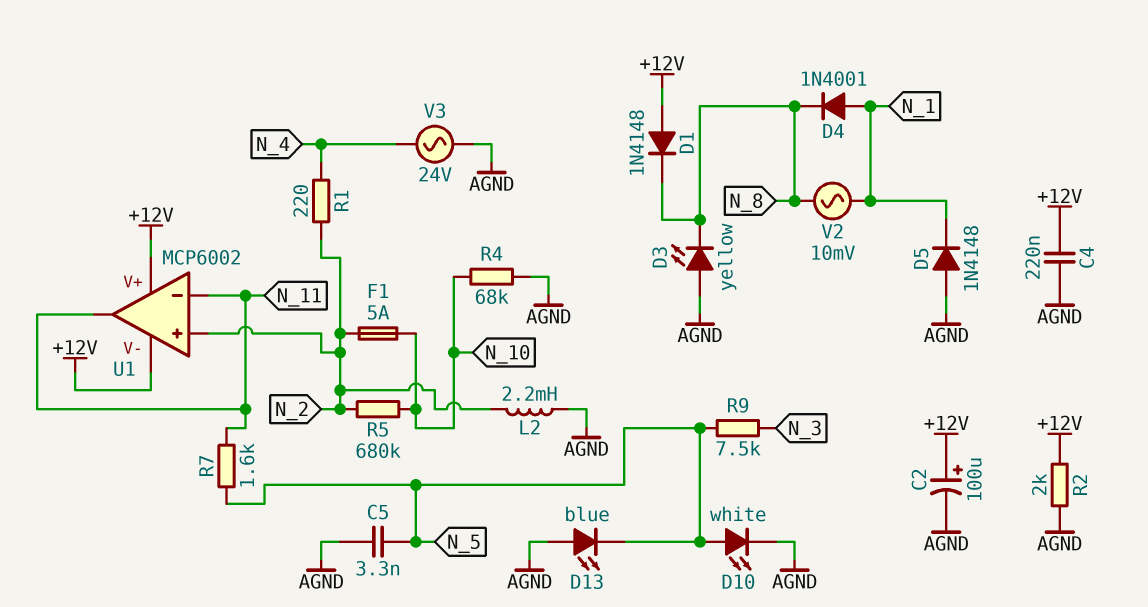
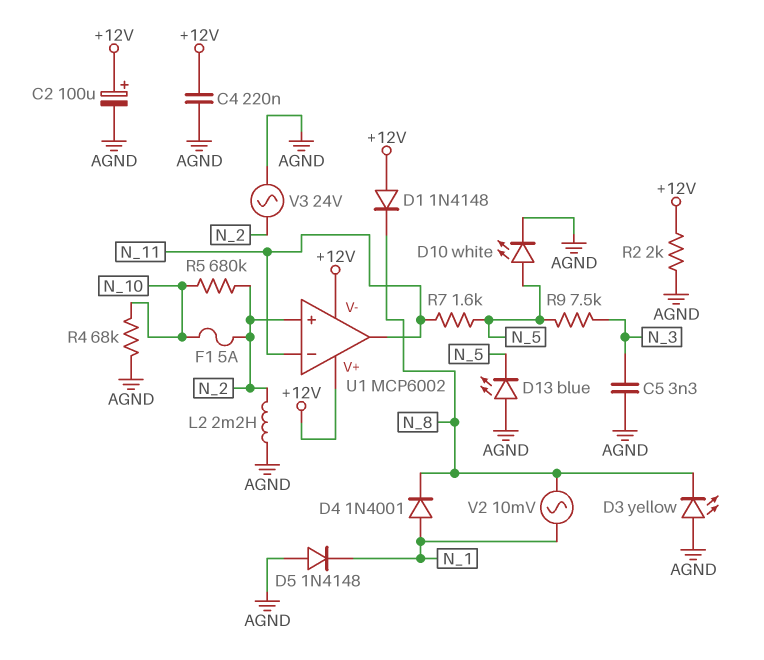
C5: 3.3nF (AGND, N_5) -> 3.3nF (AGND, N_3)
R1: 220 (N_2, N_4) -> none
V3: AC 24V (AGND, N_4) -> AC 24V (AGND, N_2)

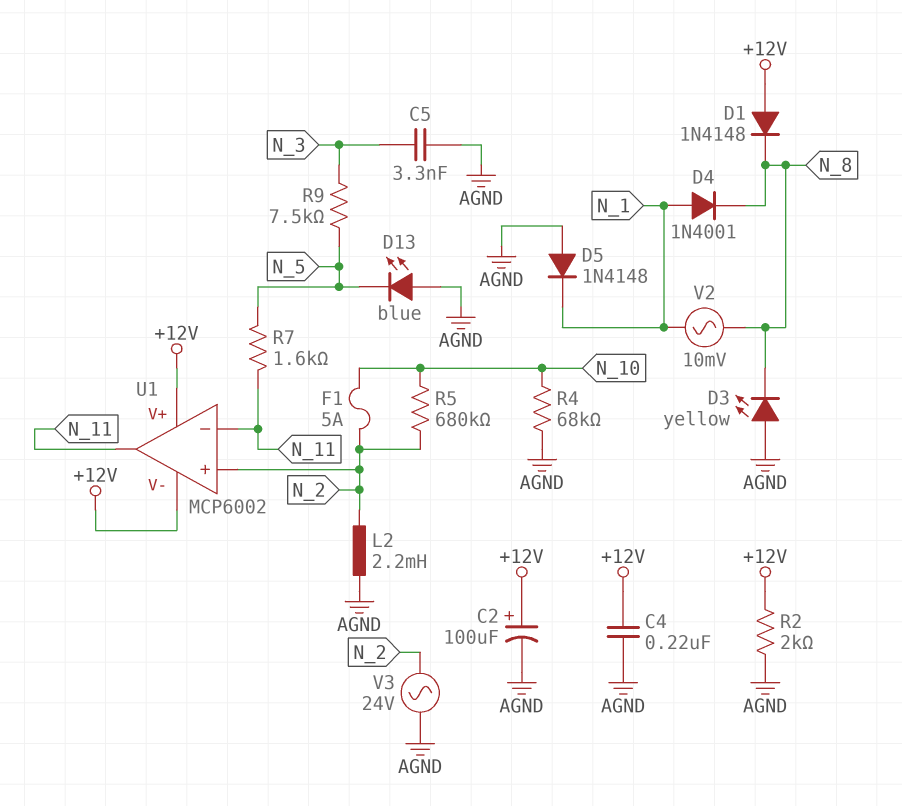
D10: LED white (A N_5, K AGND) -> none

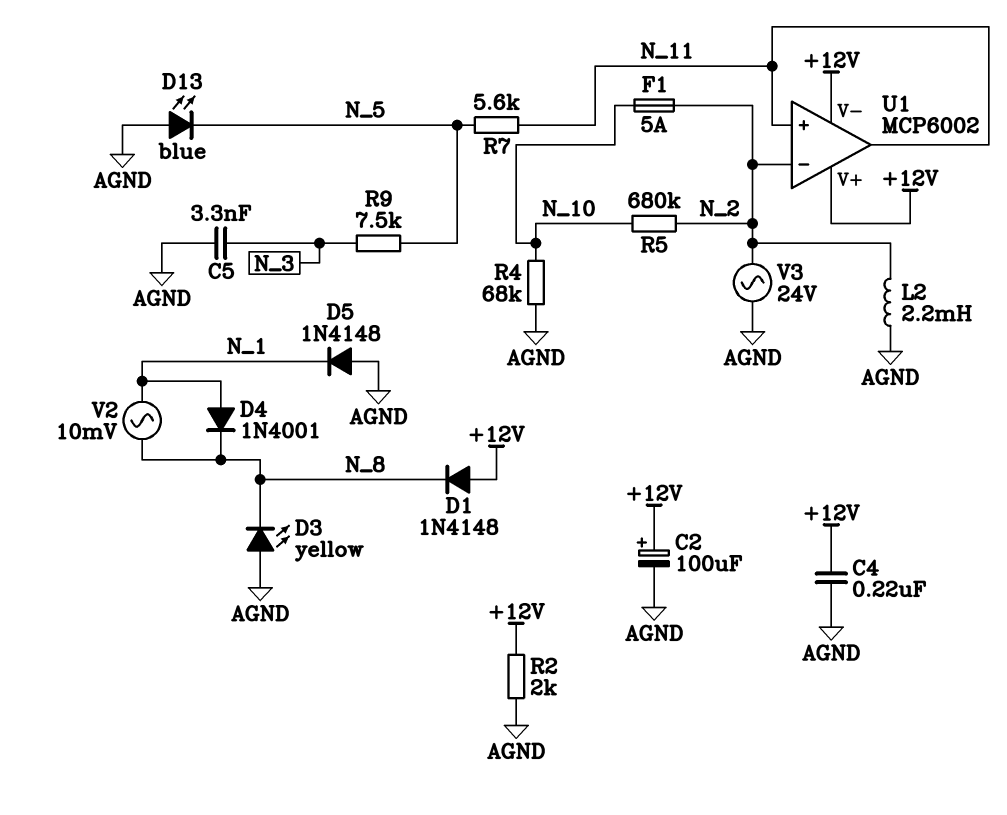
R7: 1.6k (N_5, N_11) -> 5.6k (N_5, N_11)
U1 pin in+: N_2 -> N_11
U1 pin in-: N_11 -> N_2

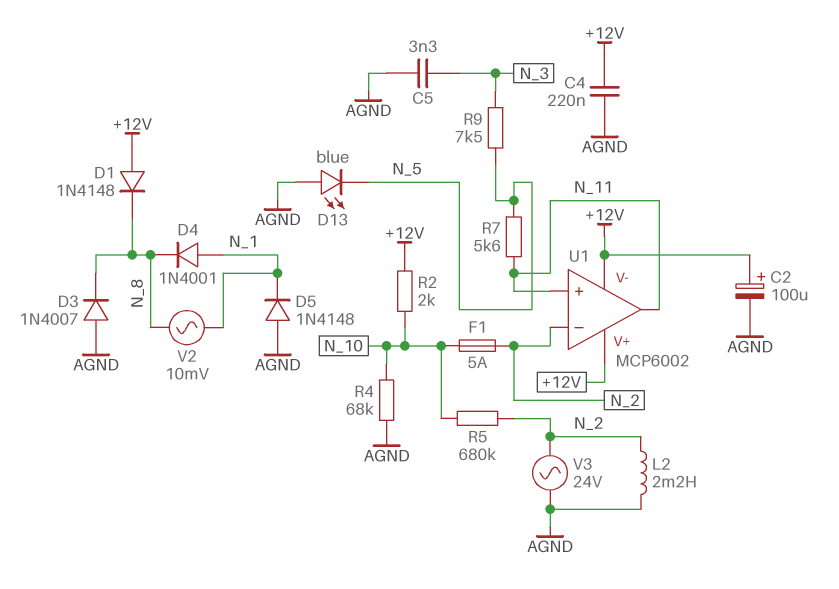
D3: LED yellow (A AGND, K N_8) -> diode 1N4007 (A AGND, K N_8)
R2: 2k (+12V, AGND) -> 2k (+12V, N_10)

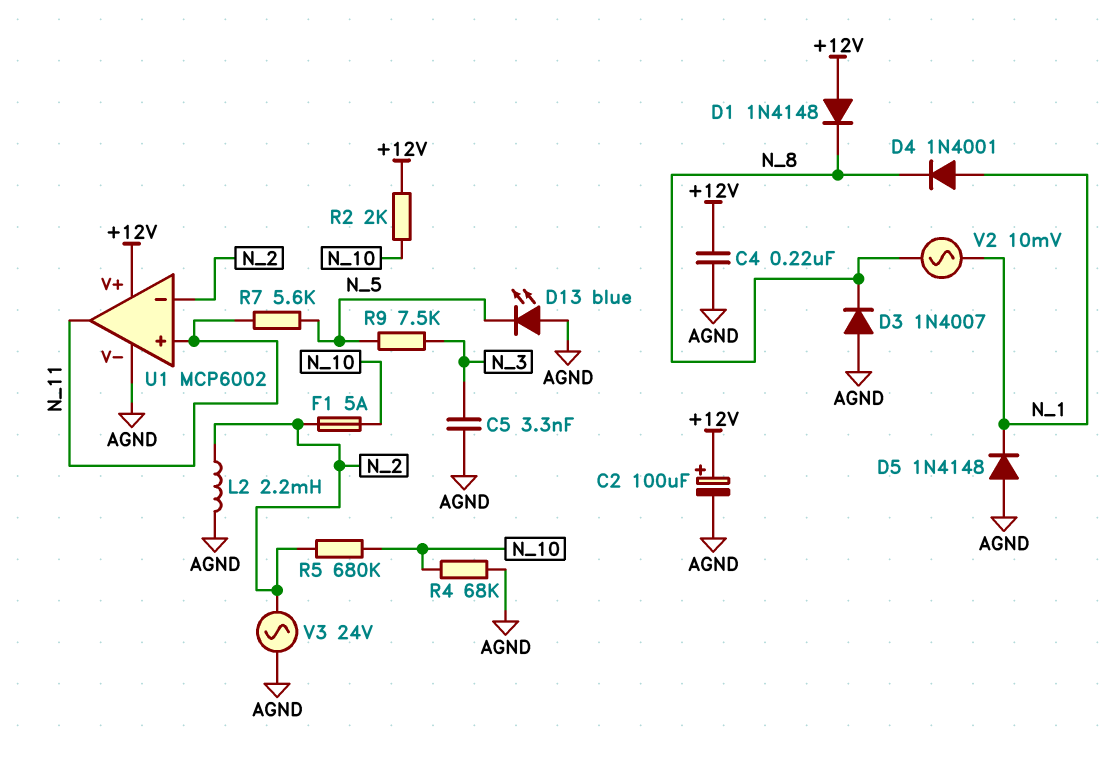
U1 pin V-: +12V -> AGND

